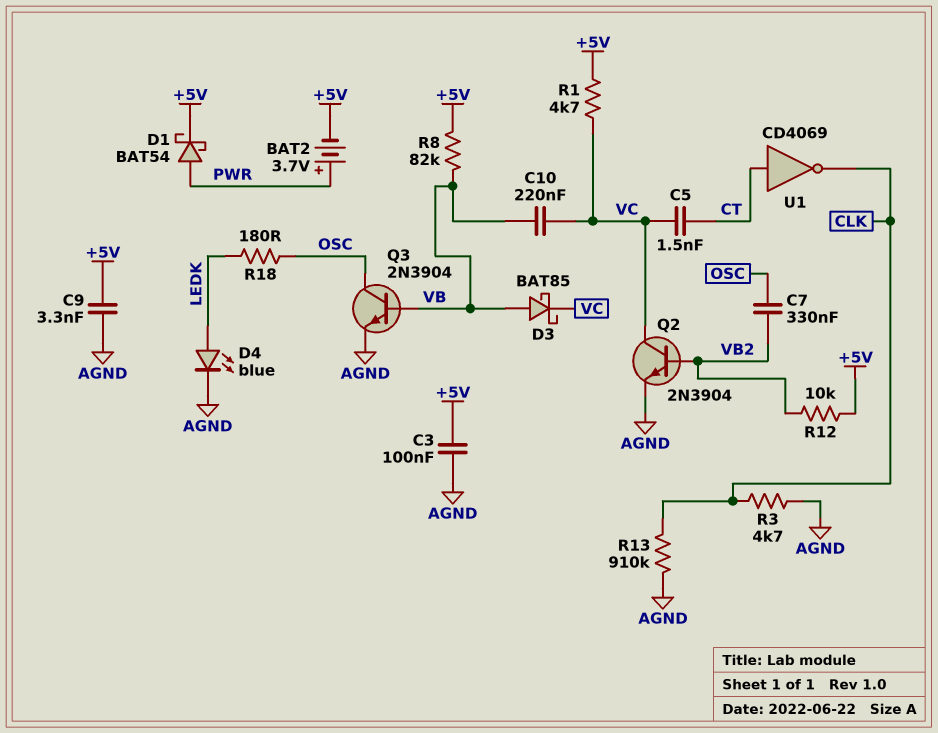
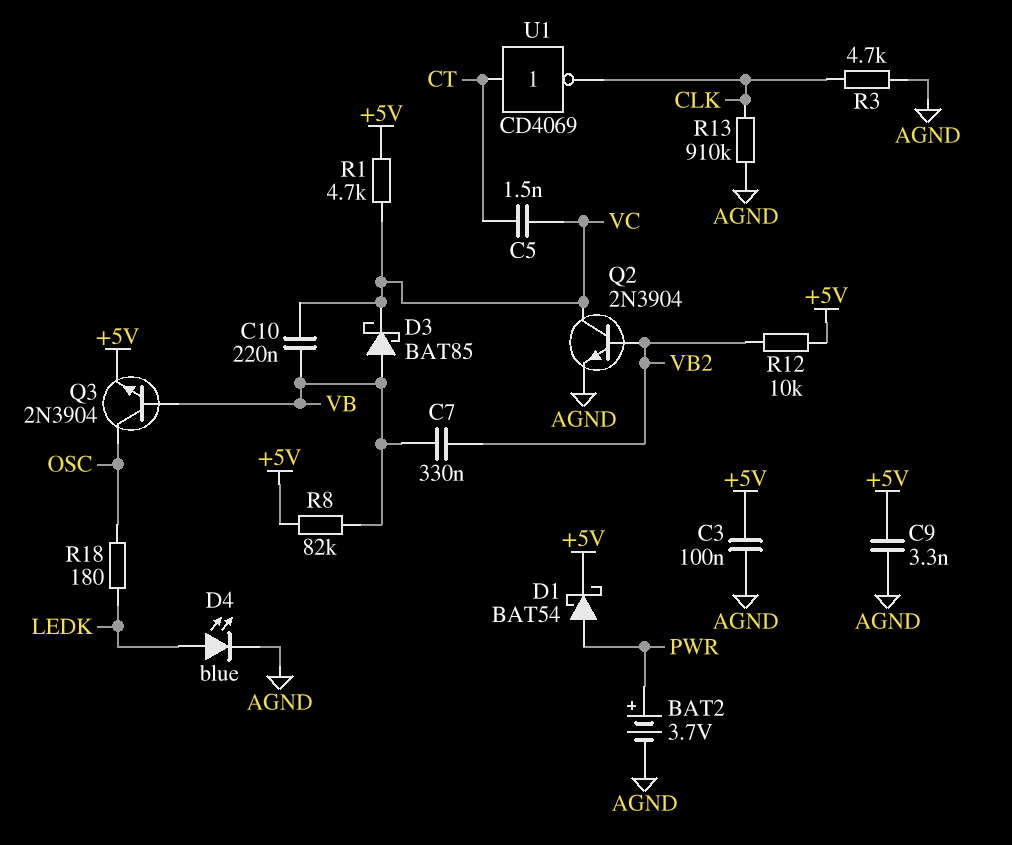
BAT2: 3.7V (plus PWR, minus +5V) -> 3.7V (plus PWR, minus AGND)
C7: 330nF (OSC, VB2) -> 330nF (VB, VB2)
Q3: NPN 2N3904 (B VB, C OSC, E AGND) -> NPN 2N3904 (B VB, C OSC, E +5V)

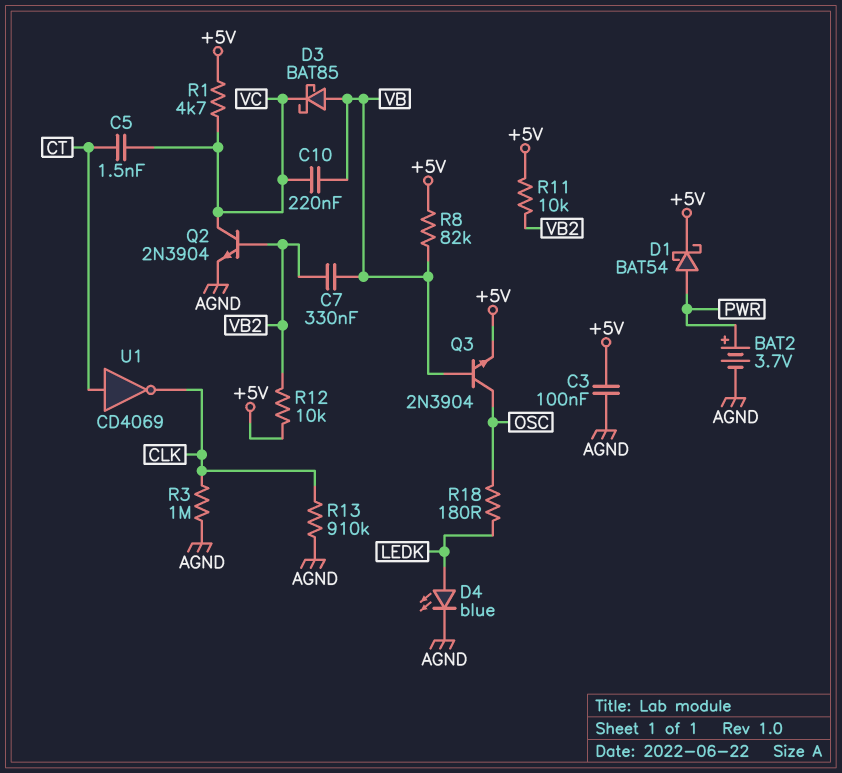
C9: 3.3nF (+5V, AGND) -> none
R3: 4.7k (AGND, CLK) -> 1M (AGND, CLK)
R11: none -> 10k (+5V, VB2)

